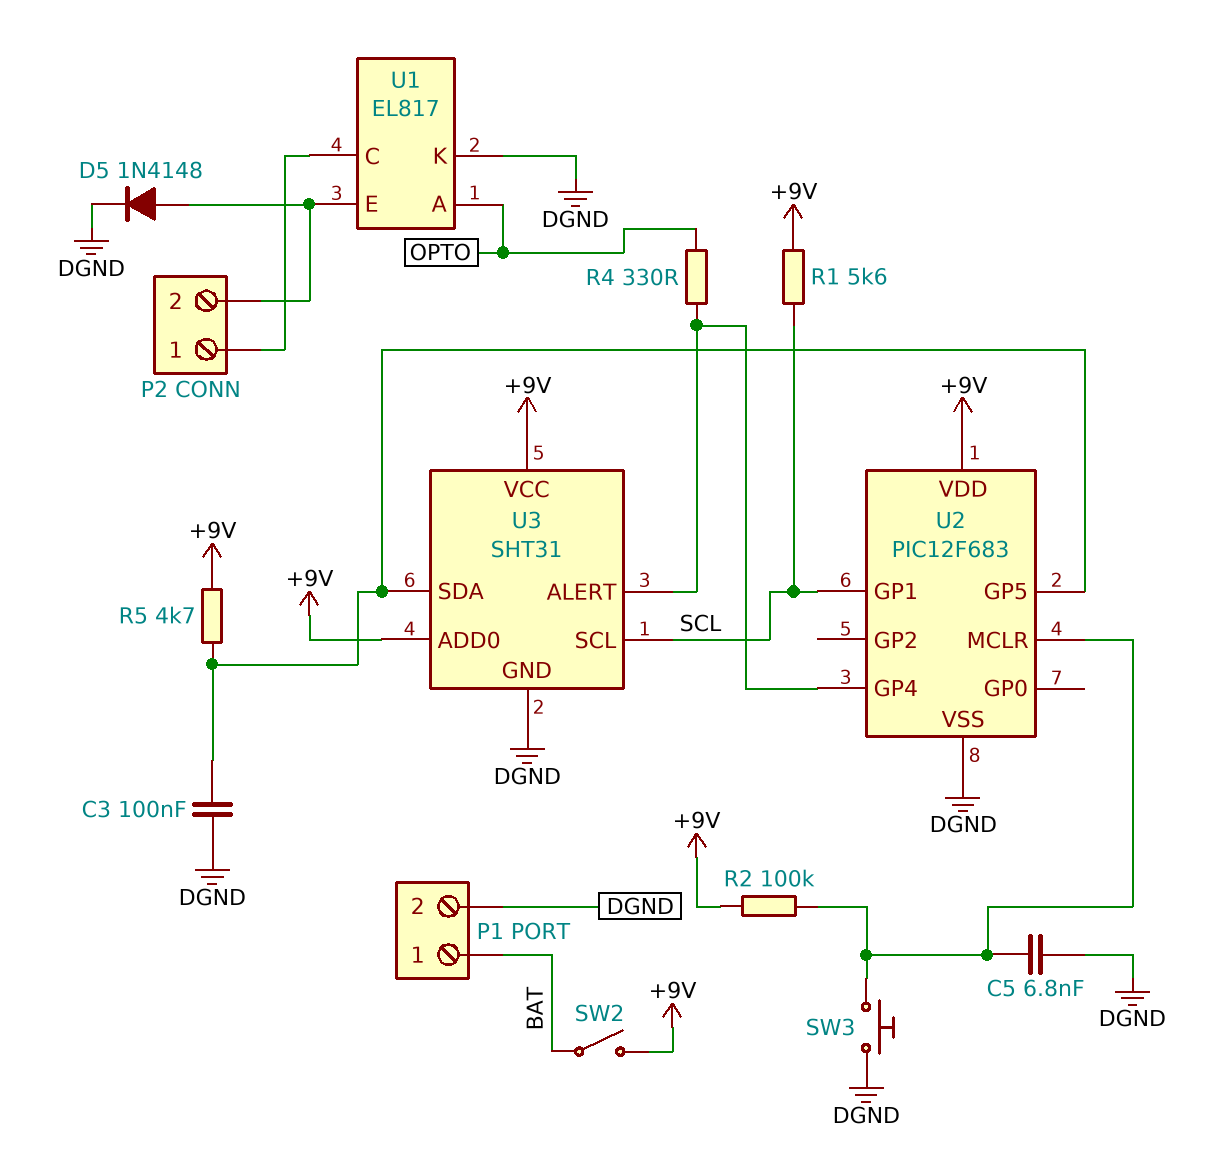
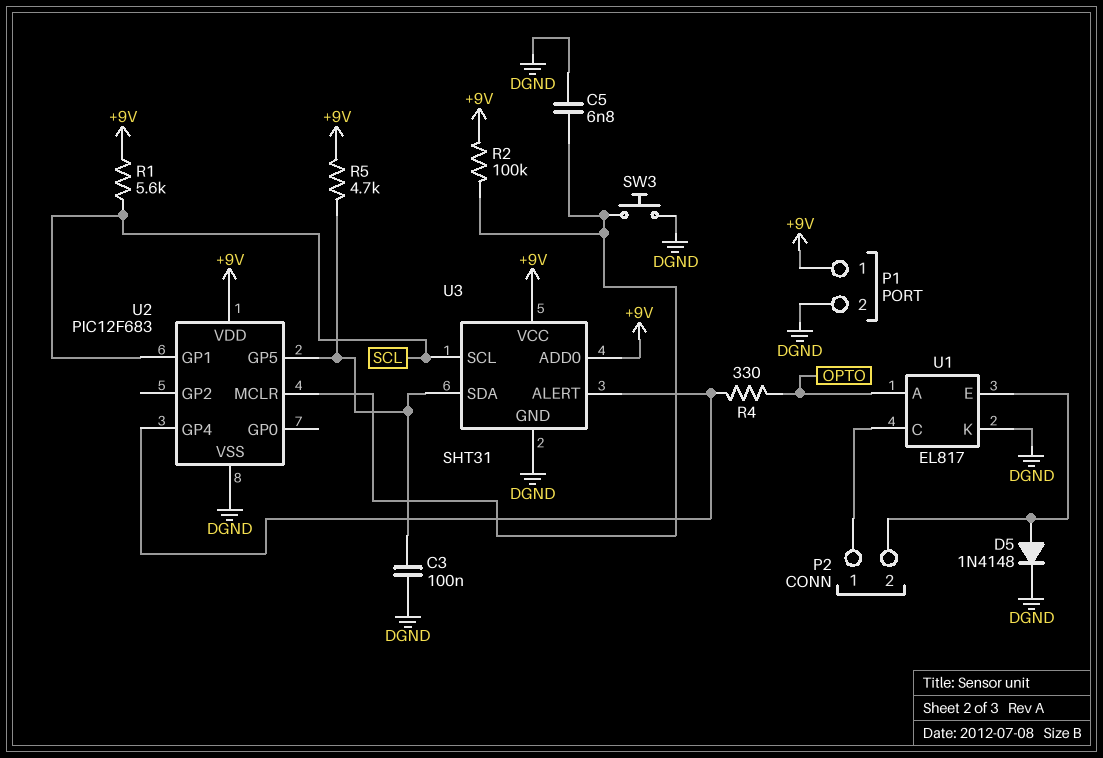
P1 pin 1: BAT -> +9V
SW2: switch (+9V, BAT) -> none

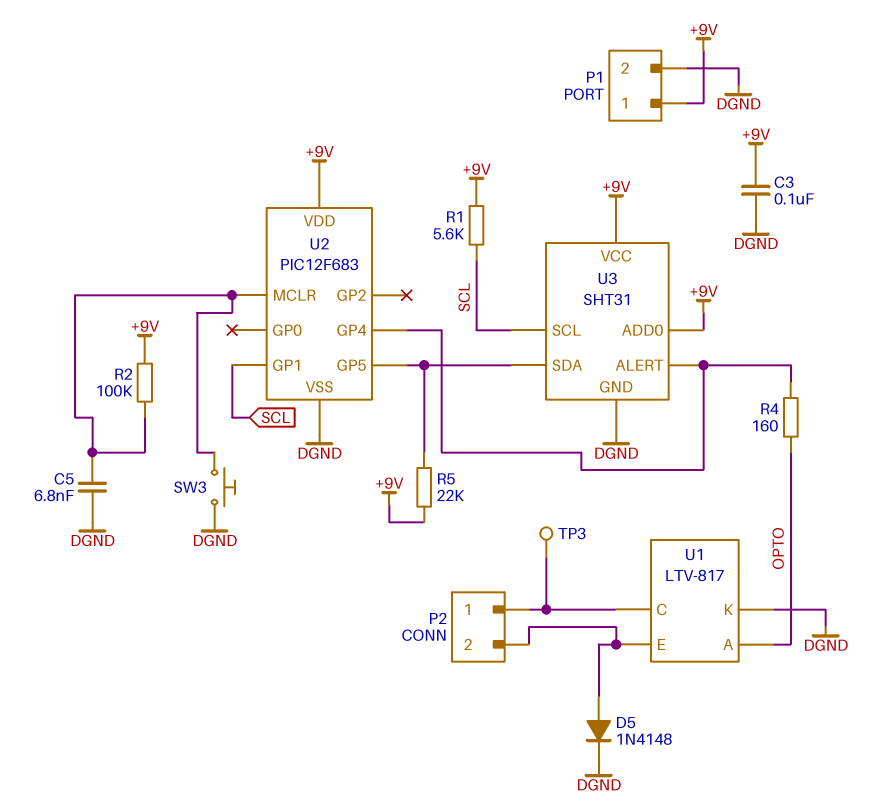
C3: 100nF (DGND, U2/GP5) -> 100nF (+9V, DGND)
R4: 330 (OPTO, U2/GP4) -> 160 (OPTO, U2/GP4)
R5: 4.7k (+9V, U2/GP5) -> 22k (+9V, U2/GP5)
TP3: none -> test point (P2/1)
U1: EL817 -> LTV-817

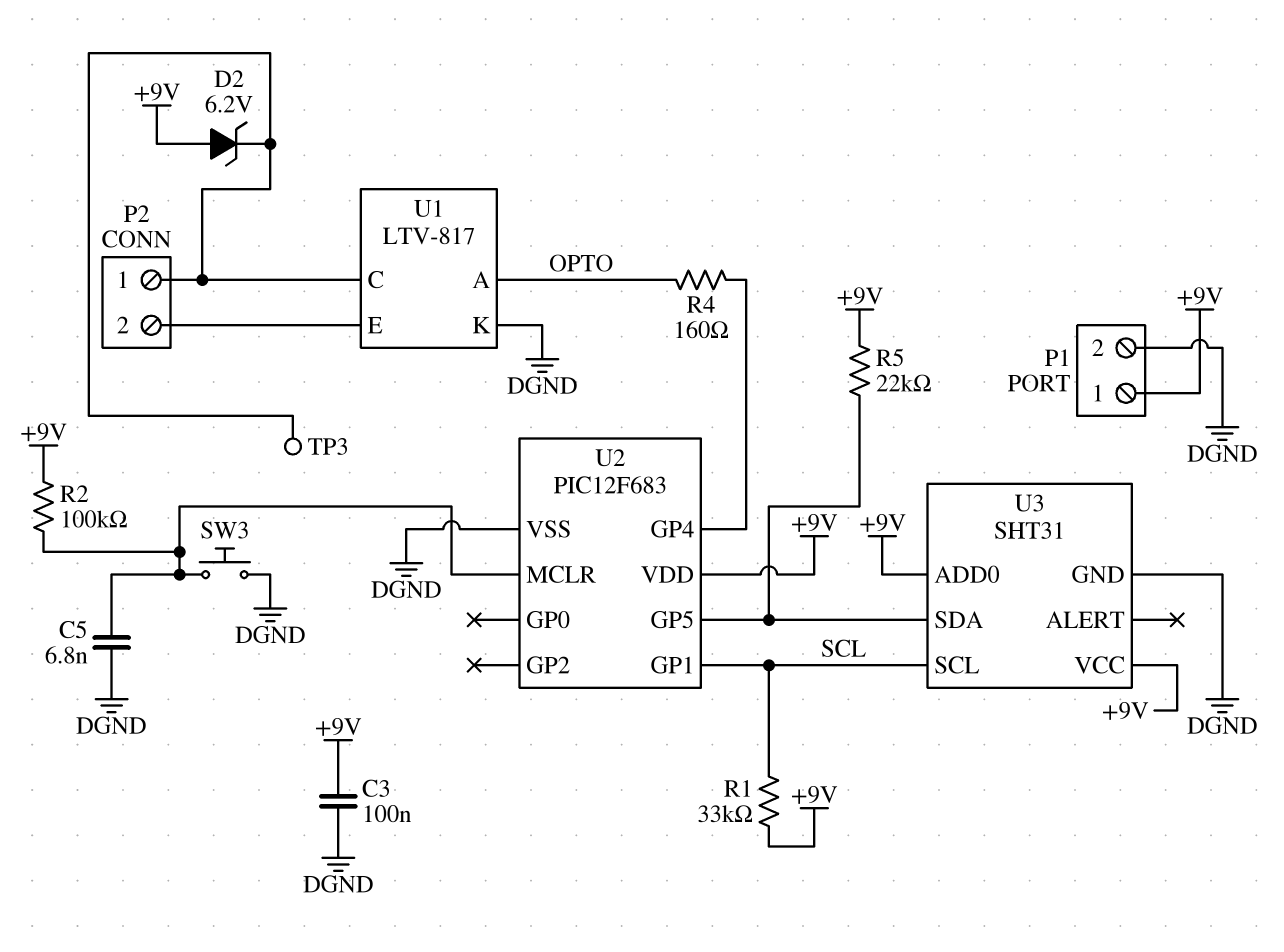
D2: none -> zener 6.2V (A +9V, K P2/1)
D5: diode 1N4148 (A P2/2, K DGND) -> none
R1: 5.6k (+9V, SCL) -> 33k (+9V, SCL)
U3 pin ALERT: U2/GP4 -> none

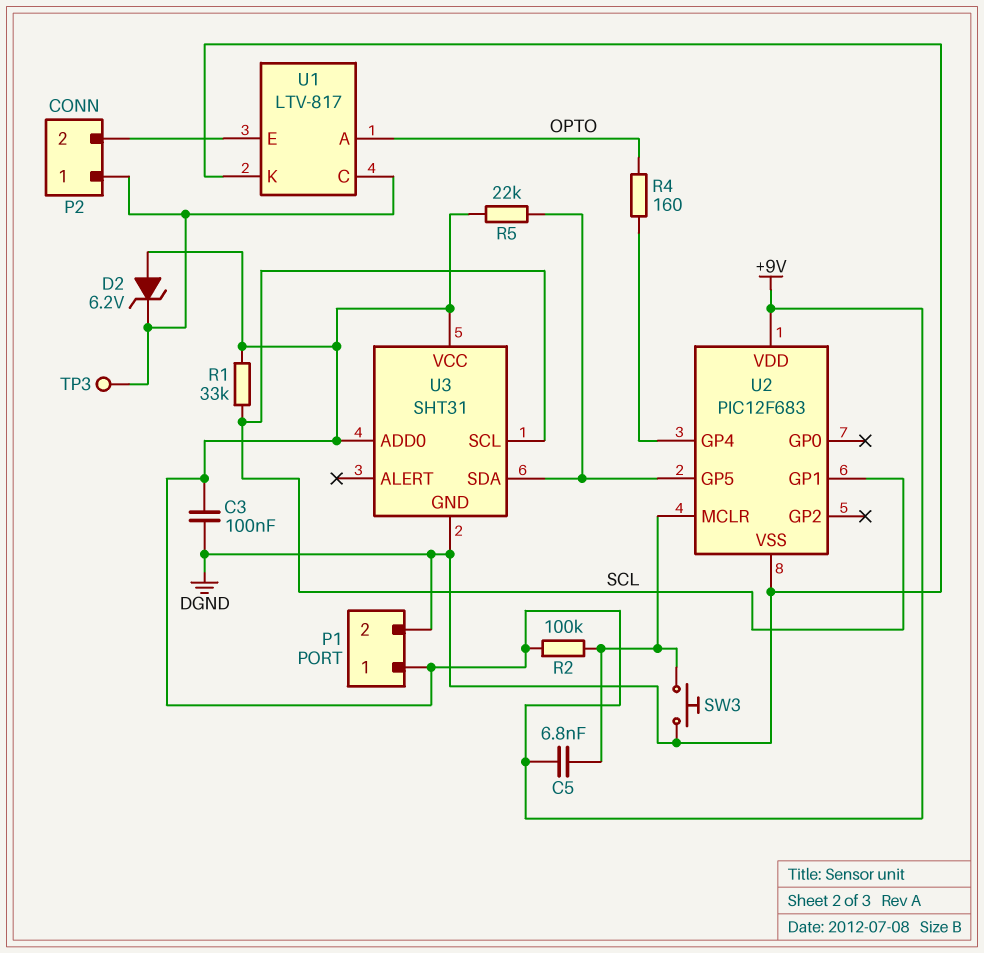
C5: 6.8nF (DGND, U2/MCLR) -> 6.8nF (+9V, U2/MCLR)

